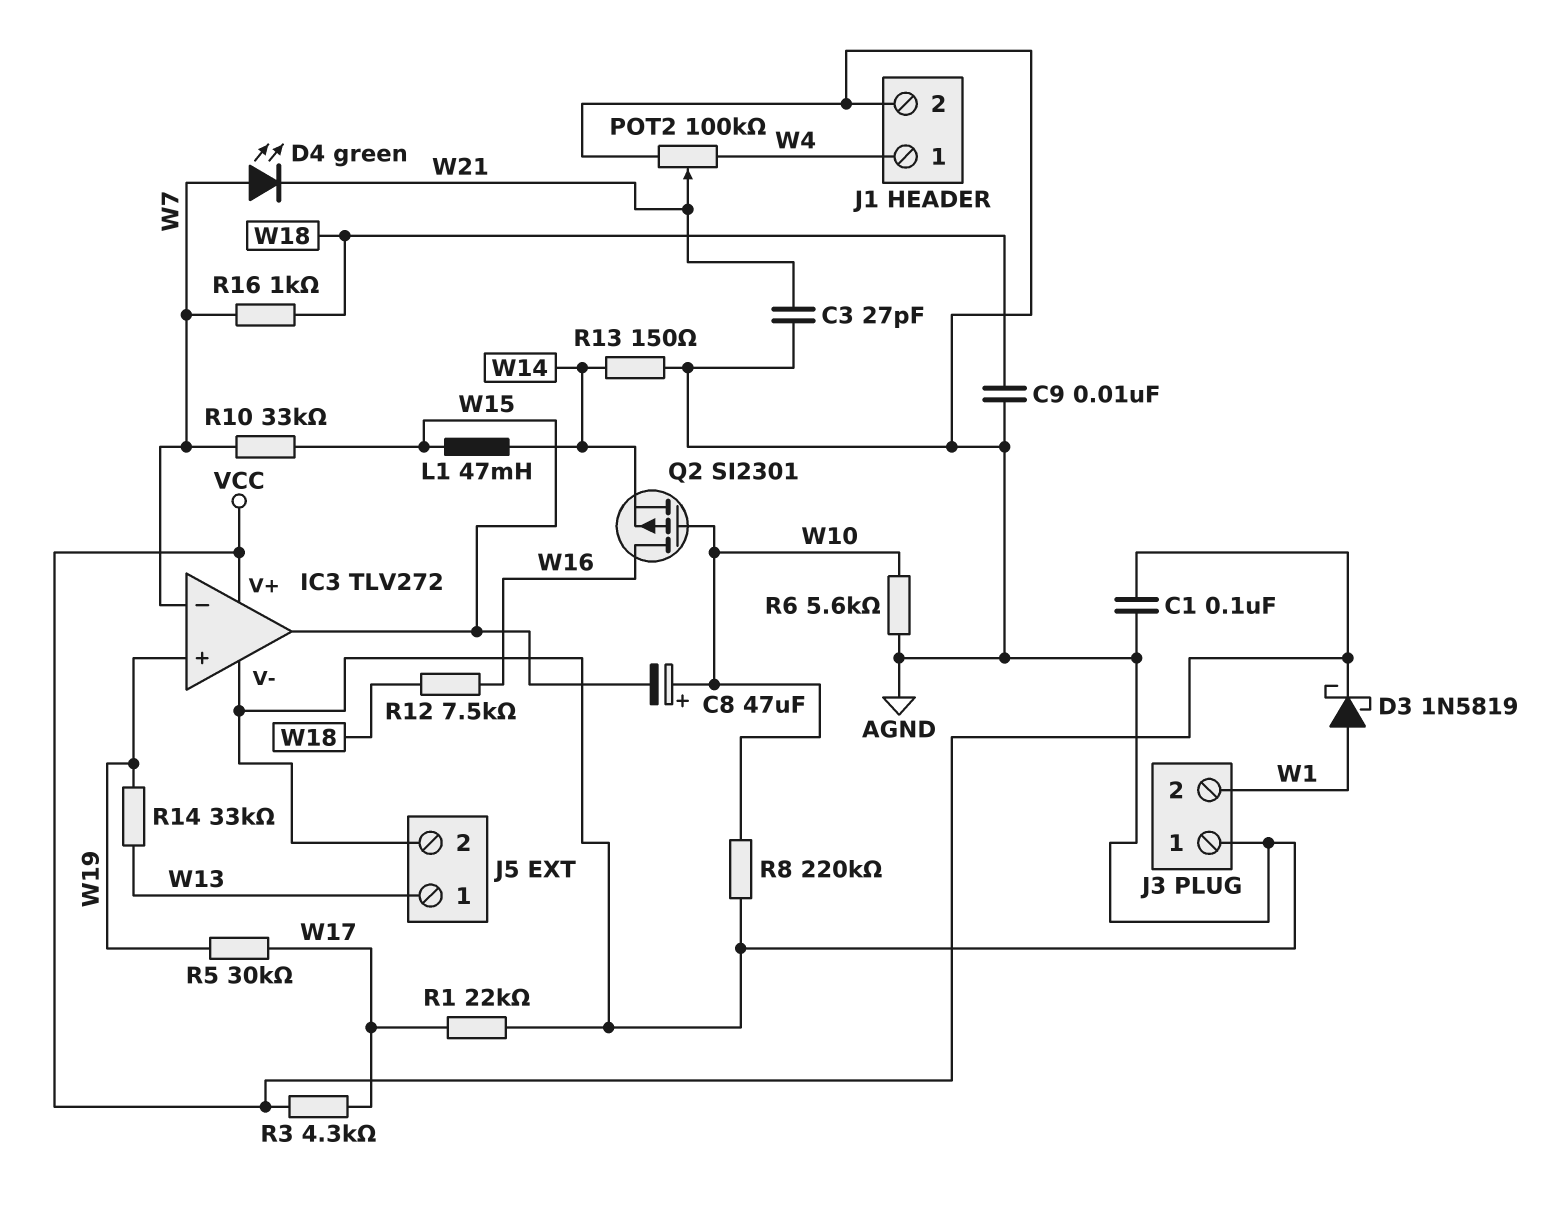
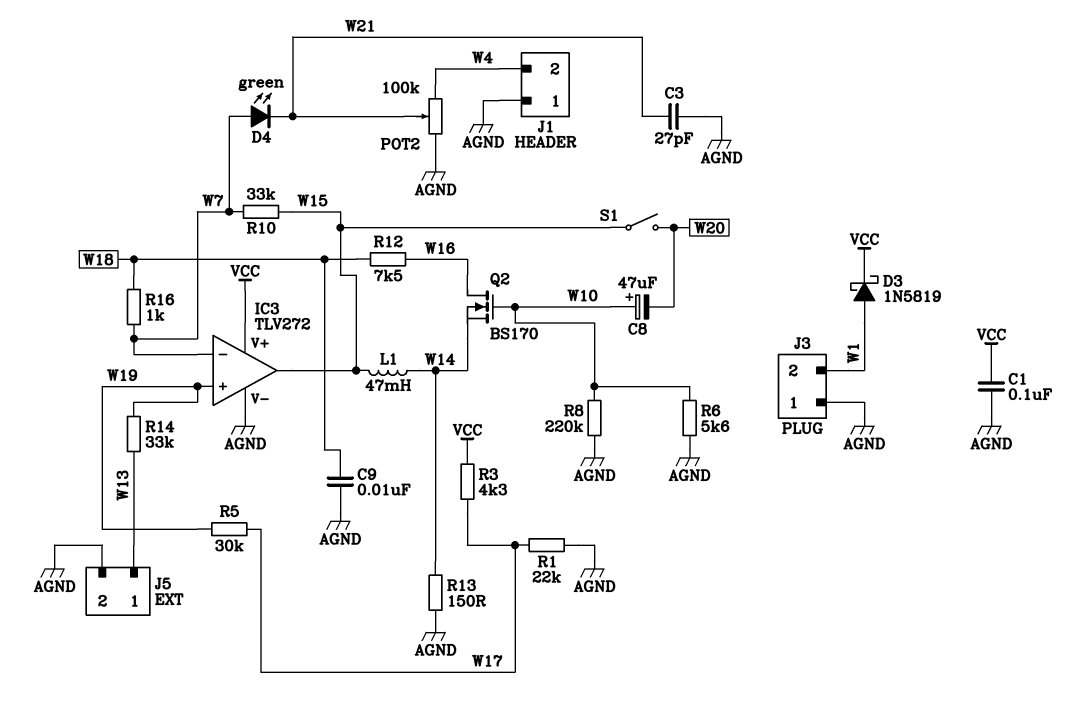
C8: 47uF (plus W10, minus W15) -> 47uF (plus W10, minus W20)
J1 pin 1: W4 -> AGND
J1 pin 2: AGND -> W4
Q2: PMOS SI2301 (G W10, D W16, S W14) -> NMOS BS170 (G W10, D W16, S W14)
S1: none -> switch (W15, W20)

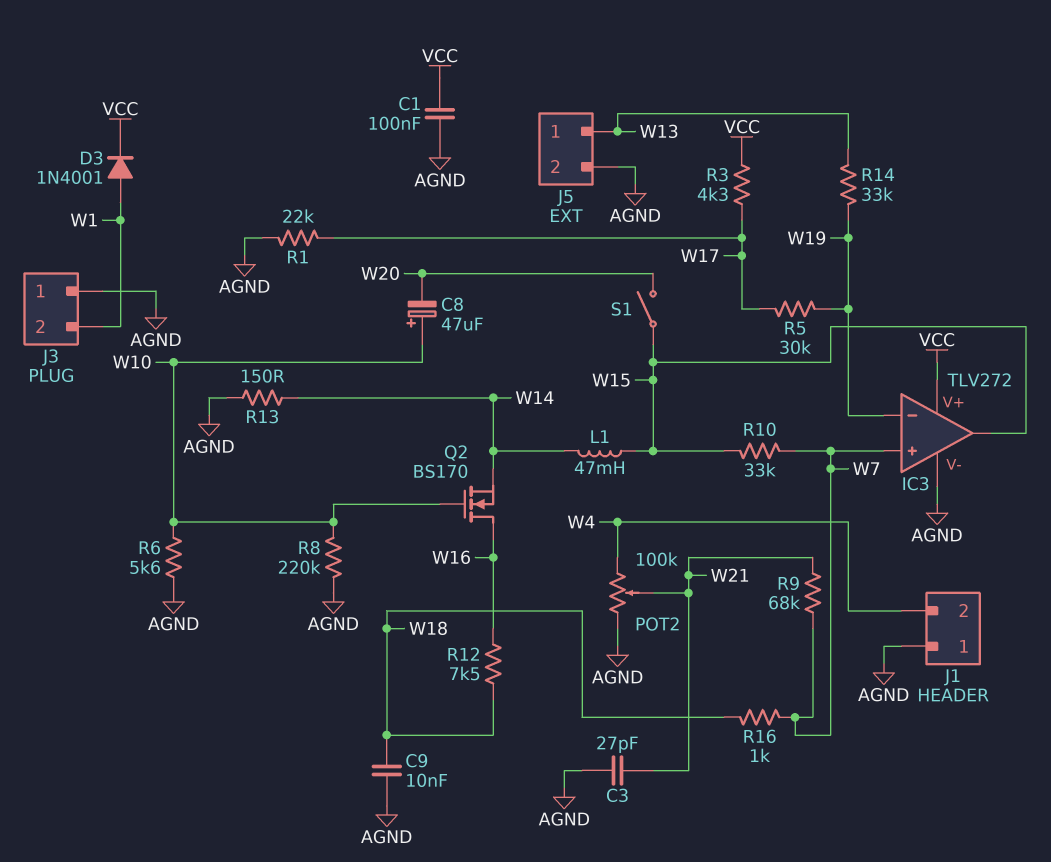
D3: schottky 1N5819 (A W1, K VCC) -> diode 1N4001 (A W1, K VCC)
D4: LED green (A W7, K W21) -> none
IC3 pin in+: W19 -> W7
IC3 pin in-: W7 -> W19
R9: none -> 68k (W7, W21)

